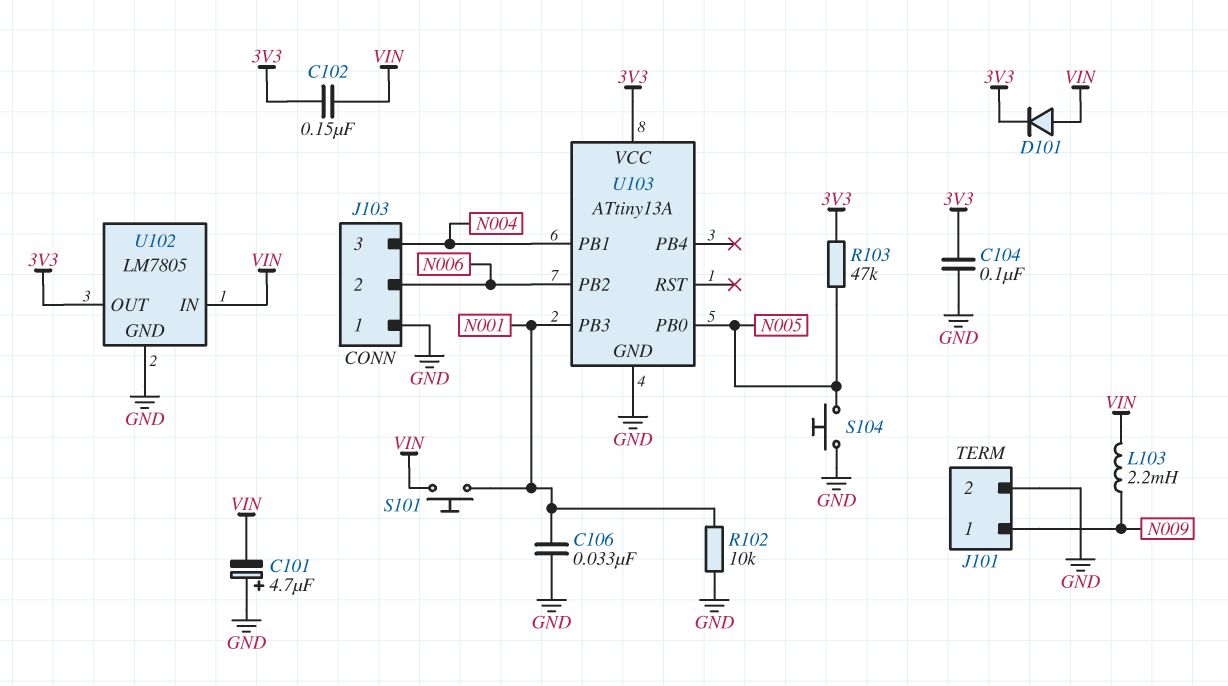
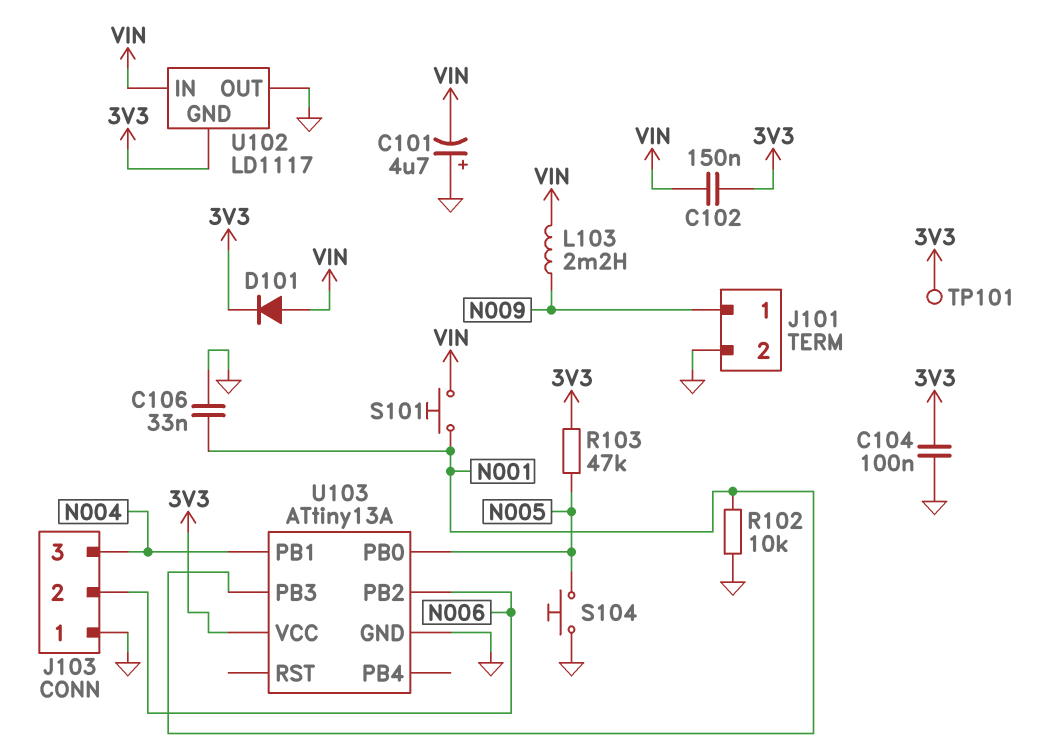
TP101: none -> test point (3V3)
U102: LM7805 -> LD1117
U102 pin GND: GND -> 3V3
U102 pin OUT: 3V3 -> GND

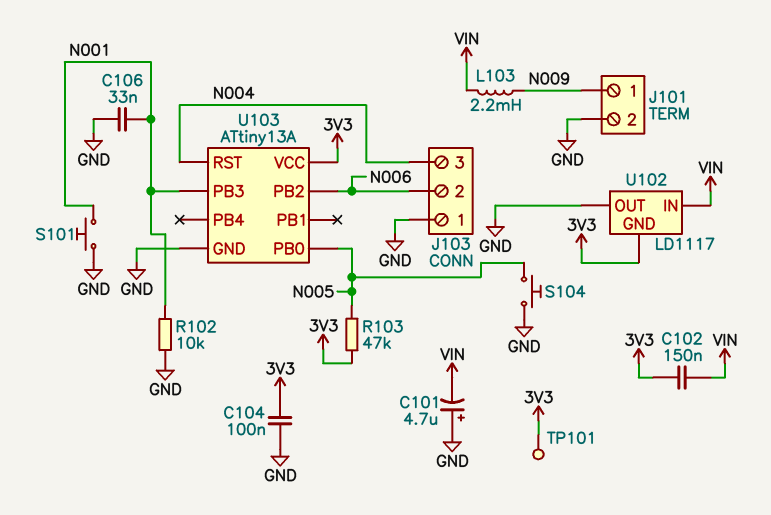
D101: diode (A VIN, K 3V3) -> none
S101: button (N001, VIN) -> button (GND, N001)
U103 pin PB1: N004 -> none
U103 pin RST: none -> N004

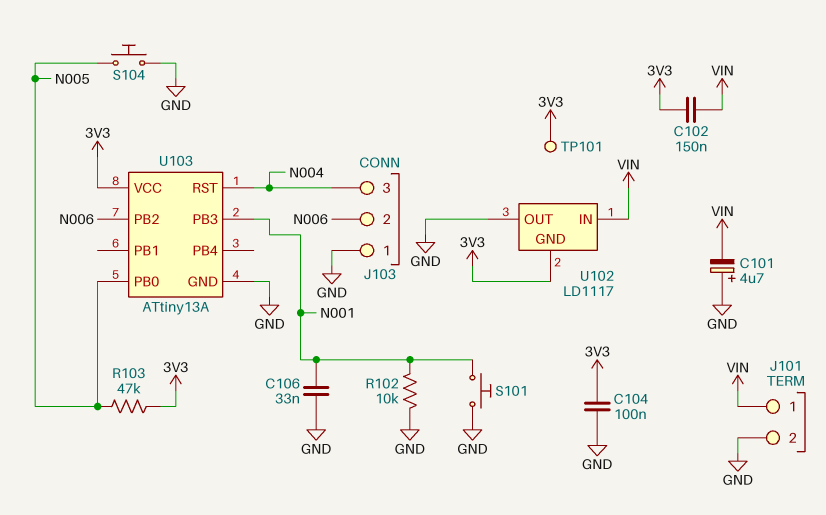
J101 pin 1: N009 -> VIN
L103: 2.2mH (N009, VIN) -> none

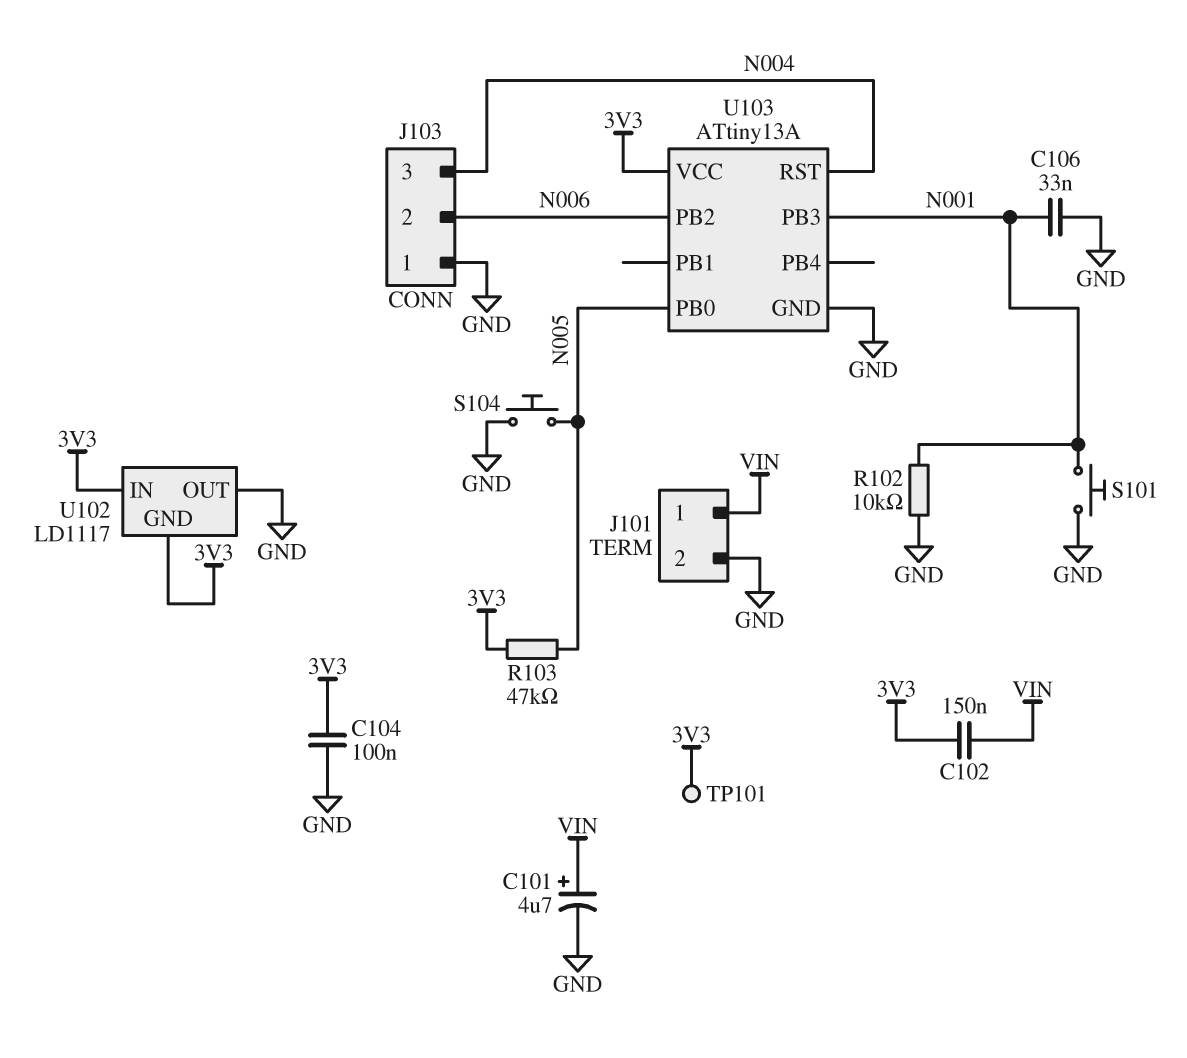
C101: 4.7uF (plus GND, minus VIN) -> 4.7uF (plus VIN, minus GND)
U102 pin IN: VIN -> 3V3

